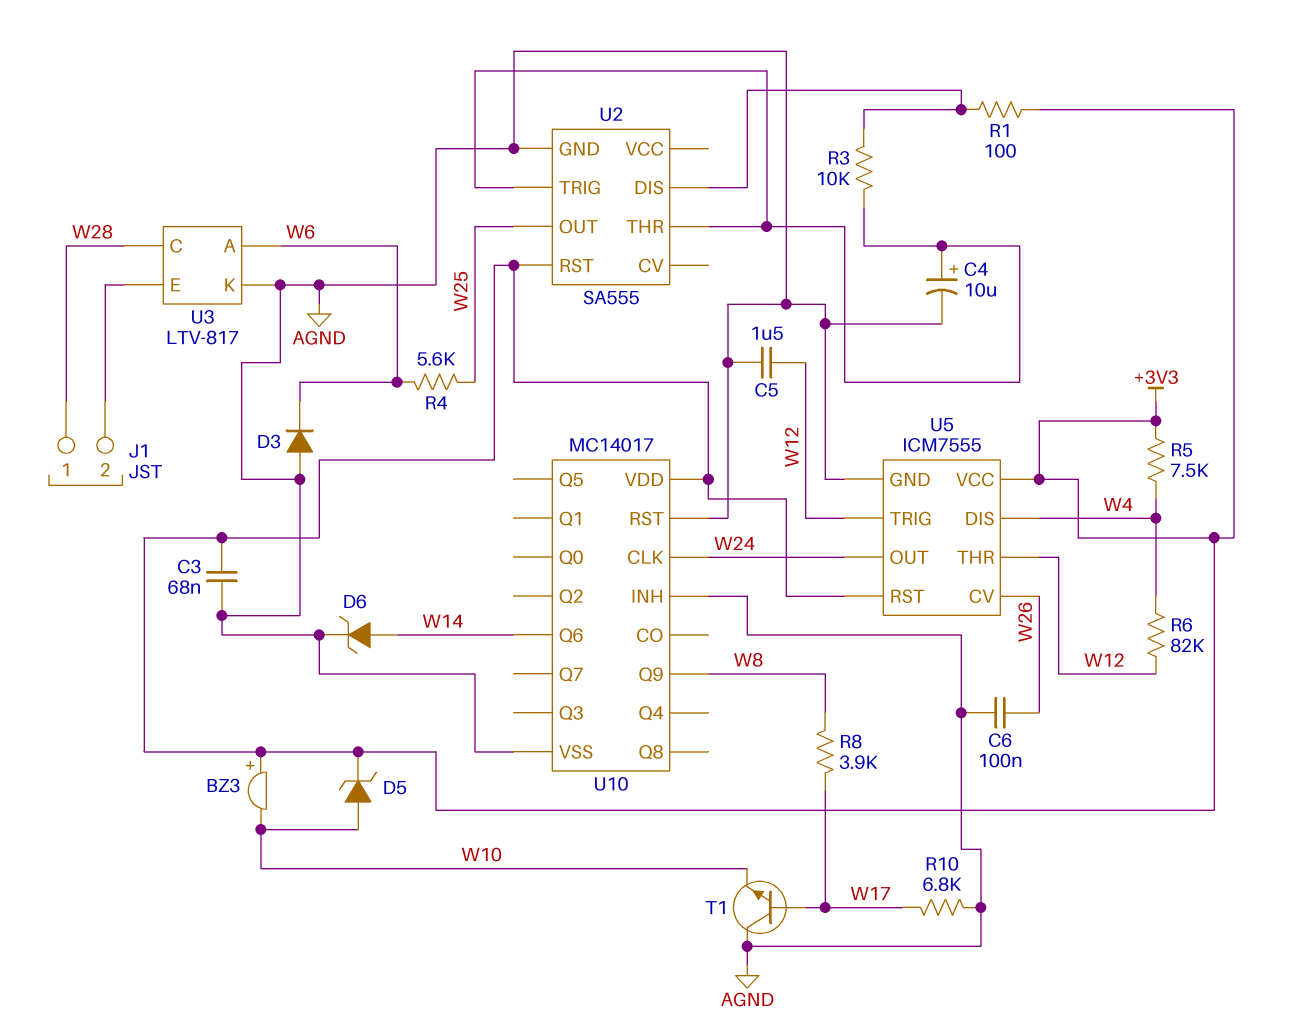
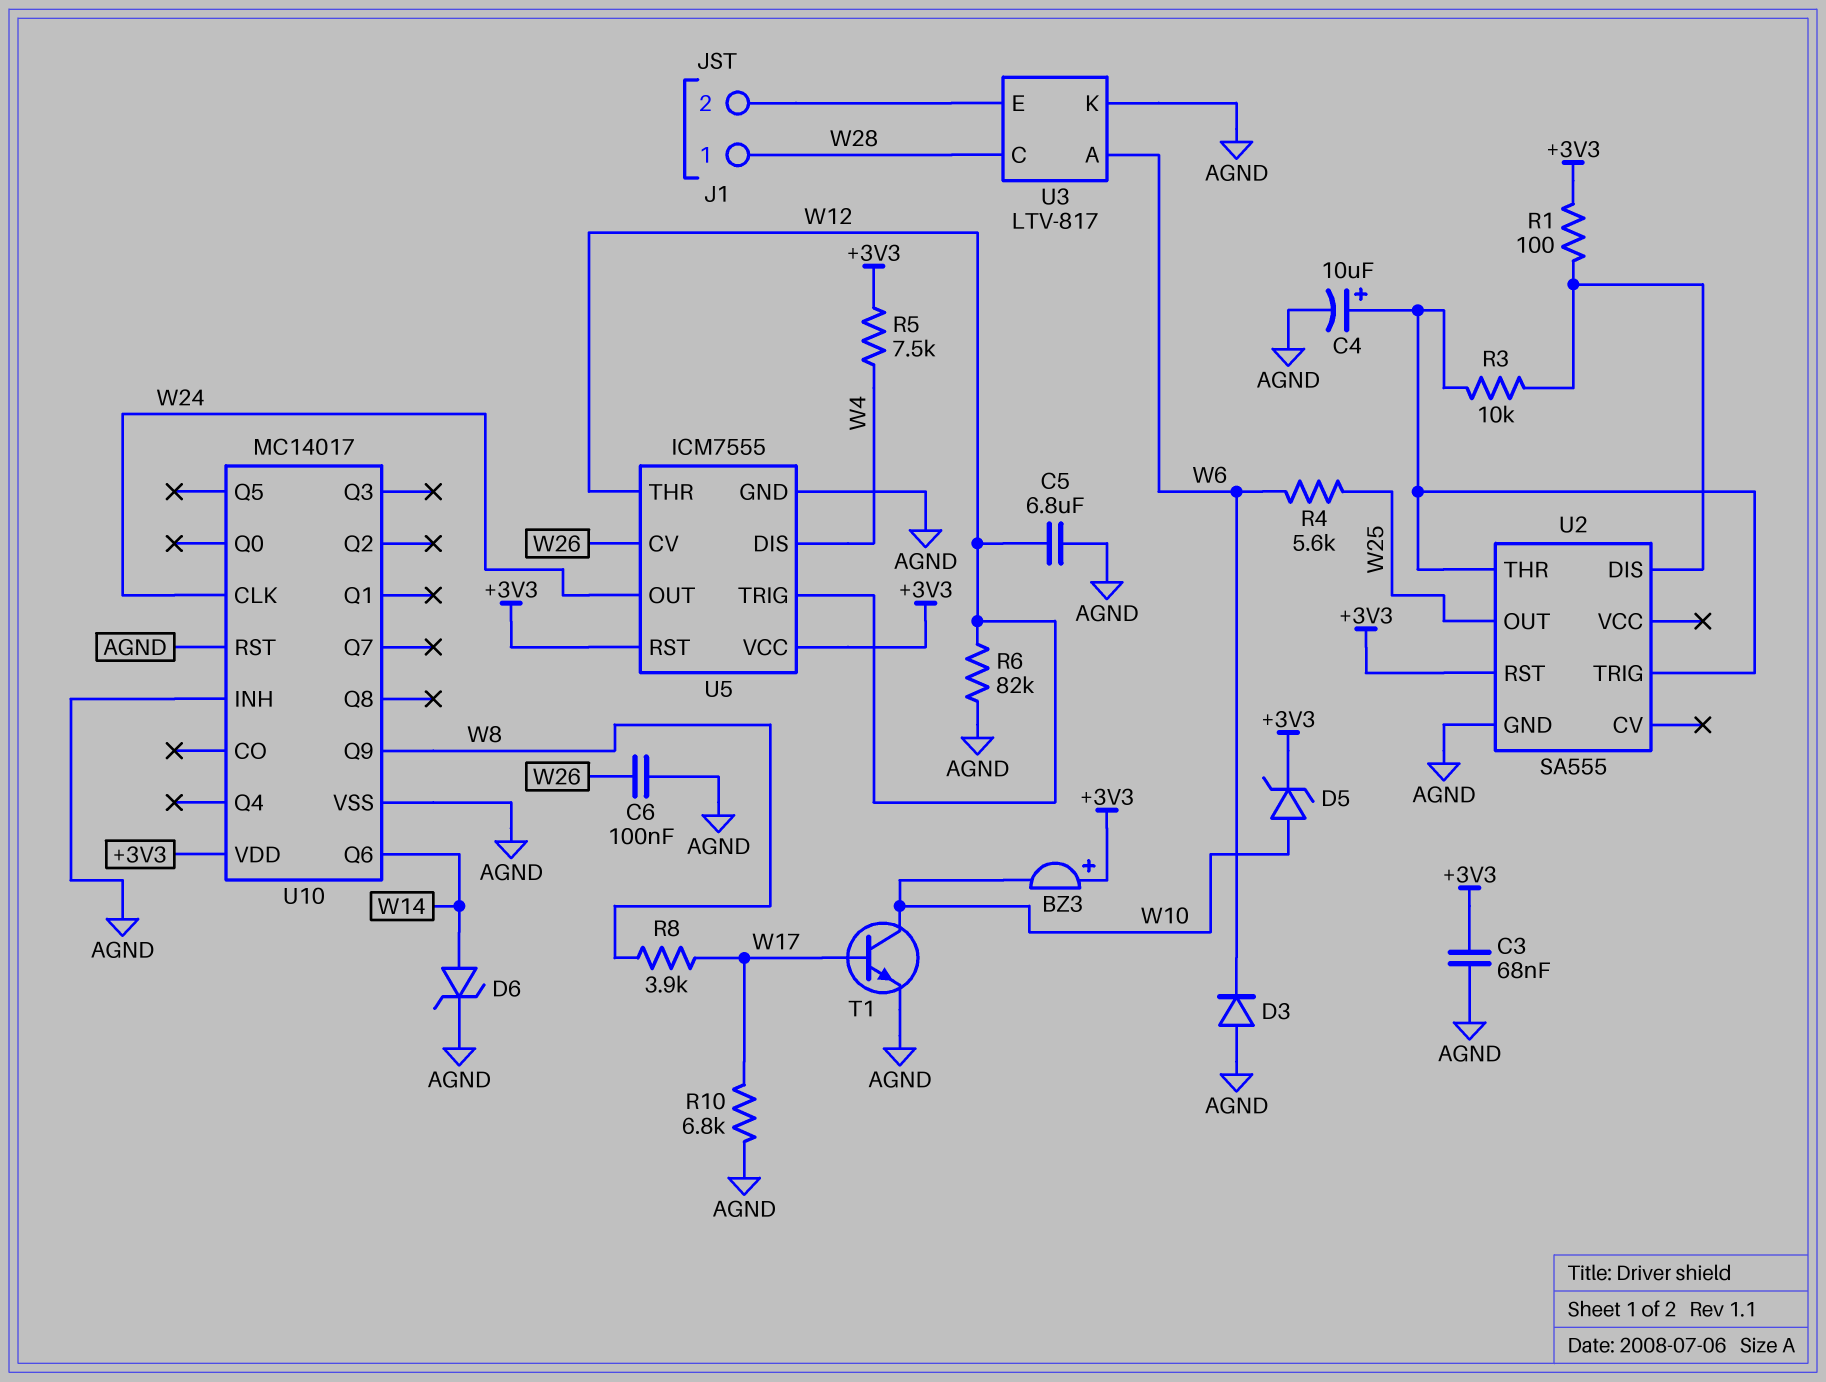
C5: 1.5uF (AGND, W12) -> 6.8uF (AGND, W12)
R6: 82k (W4, W12) -> 82k (AGND, W12)
T1: NPN (B W17, C AGND, E W10) -> NPN (B W17, C W10, E AGND)

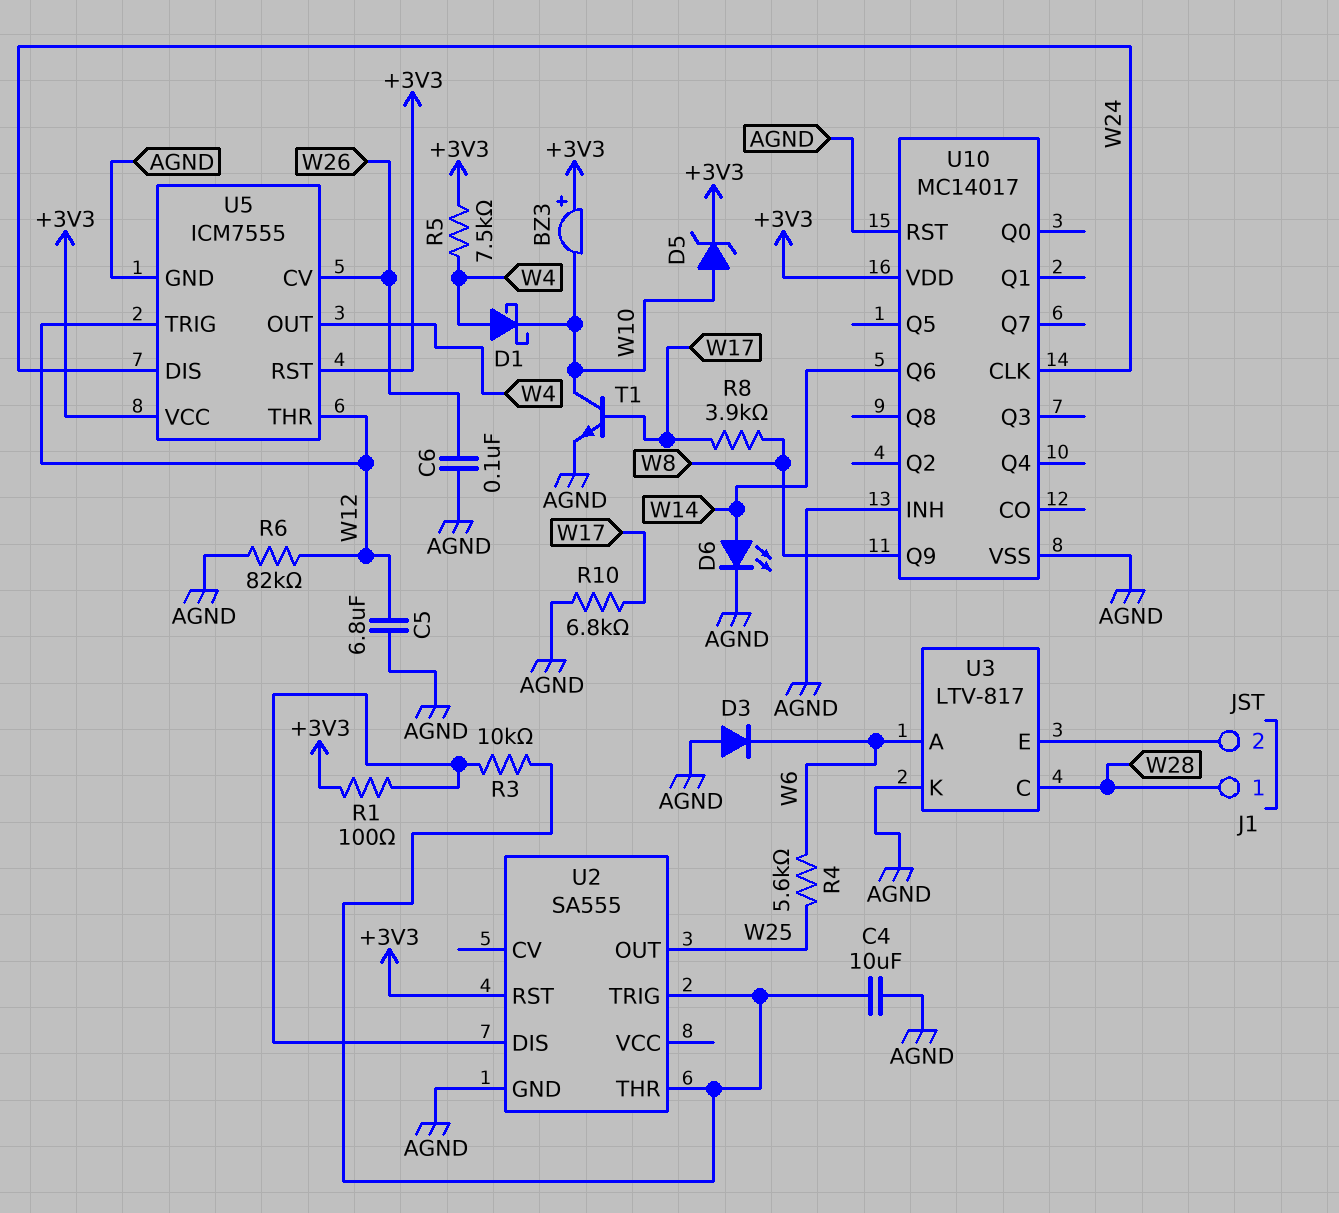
C3: 68nF (+3V3, AGND) -> none
C4: 10uF (plus U2/THR, minus AGND) -> 10uF (AGND, U2/THR)
D1: none -> schottky (A W4, K W10)
D6: zener (A W14, K AGND) -> LED (A W14, K AGND)
U5 pin DIS: W4 -> W24
U5 pin OUT: W24 -> W4

